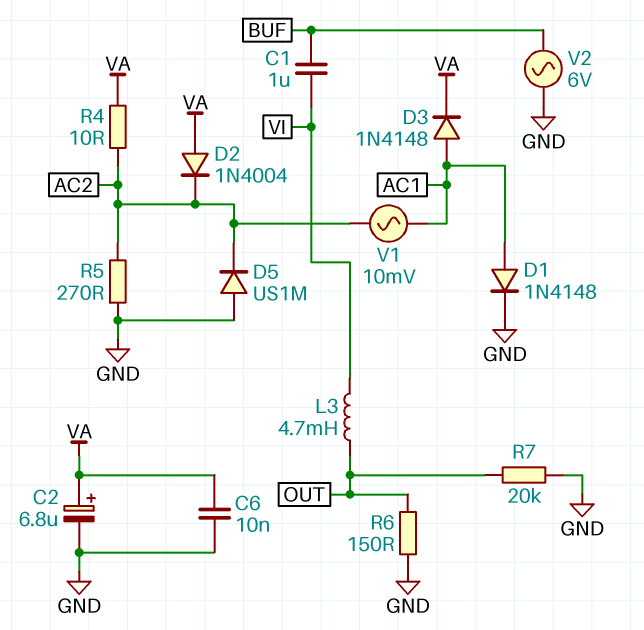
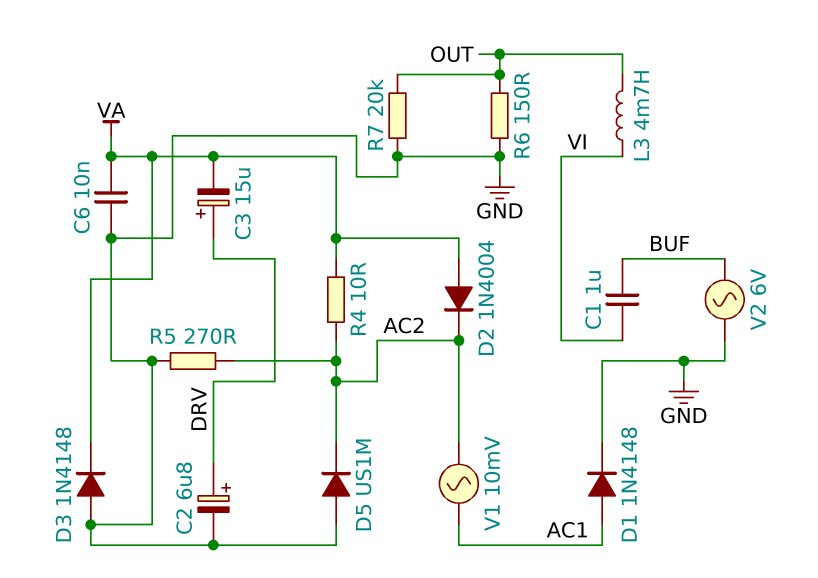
C2: 6.8uF (plus VA, minus GND) -> 6.8uF (plus DRV, minus GND)
C3: none -> 15uF (plus DRV, minus VA)
D3: diode 1N4148 (A AC1, K VA) -> diode 1N4148 (A GND, K VA)

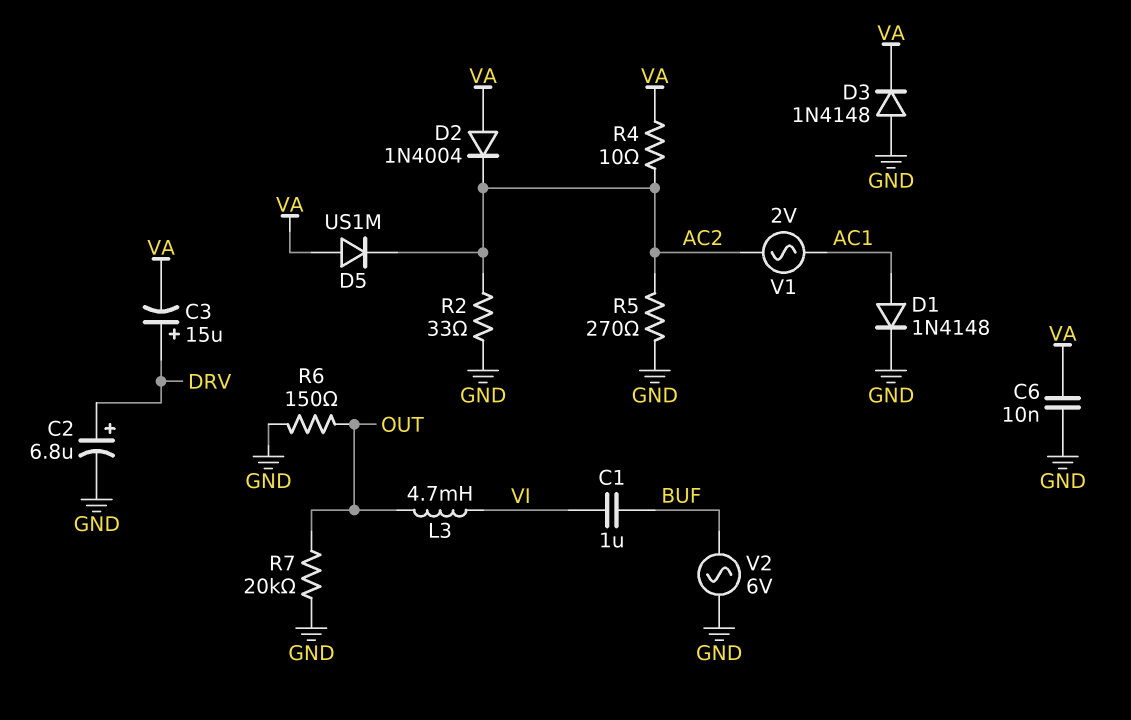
D5: diode US1M (A GND, K AC2) -> diode US1M (A VA, K AC2)
R2: none -> 33 (AC2, GND)
V1: AC 10mV (AC1, AC2) -> AC 2V (AC1, AC2)

